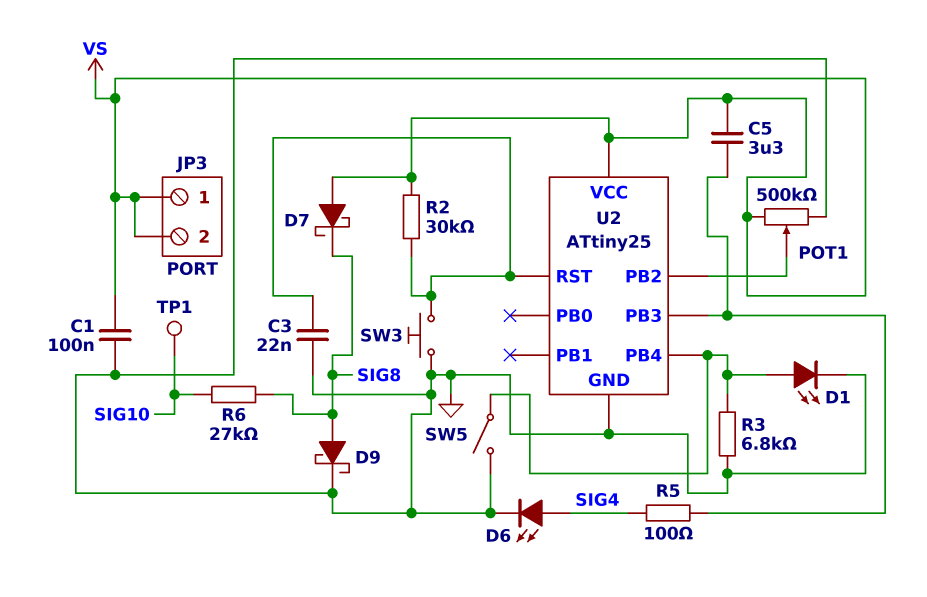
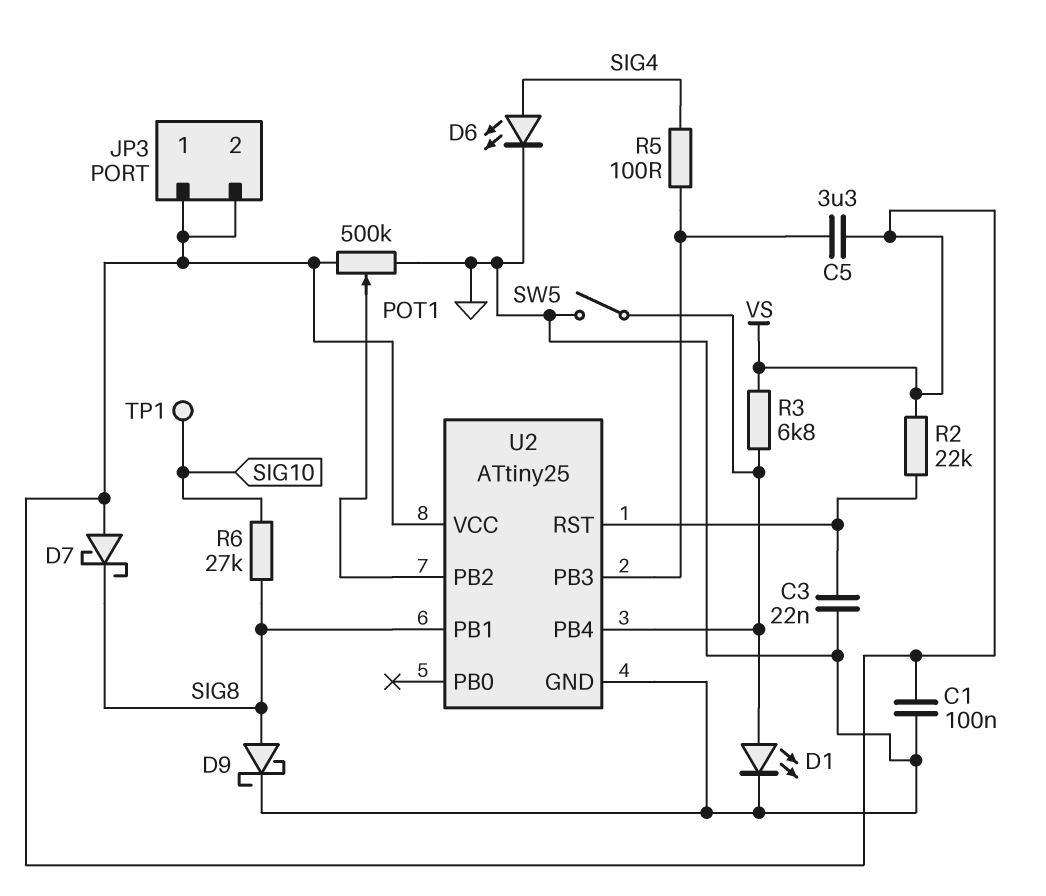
R2: 30k (U2/RST, VS) -> 22k (U2/RST, VS)
R3: 6.8k (GND, U2/PB4) -> 6.8k (U2/PB4, VS)
SW3: button (GND, U2/RST) -> none
U2 pin PB1: none -> SIG8

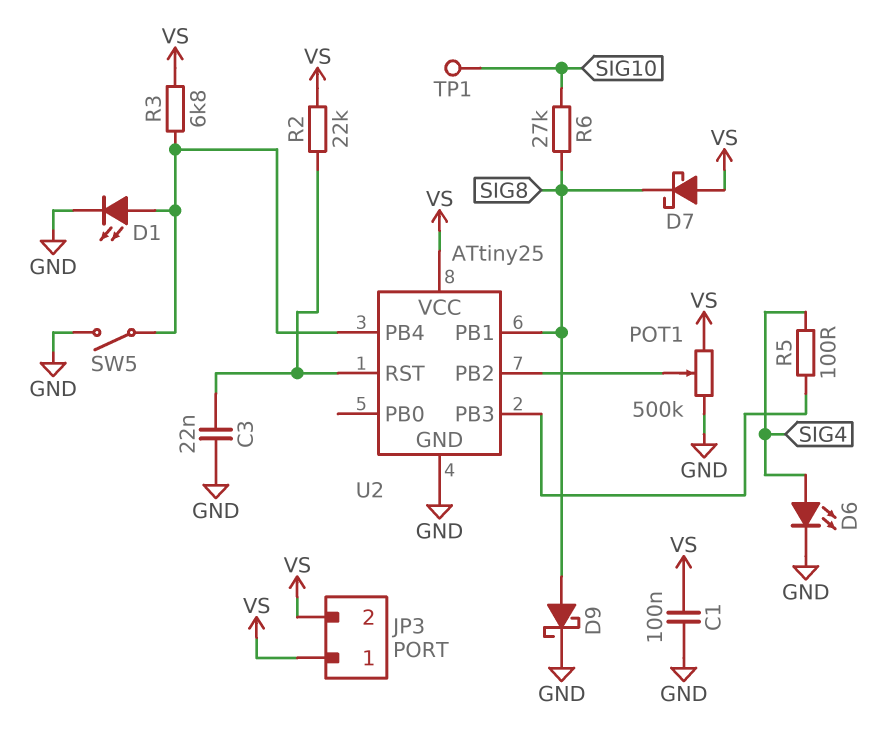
C5: 3.3uF (U2/PB3, VS) -> none

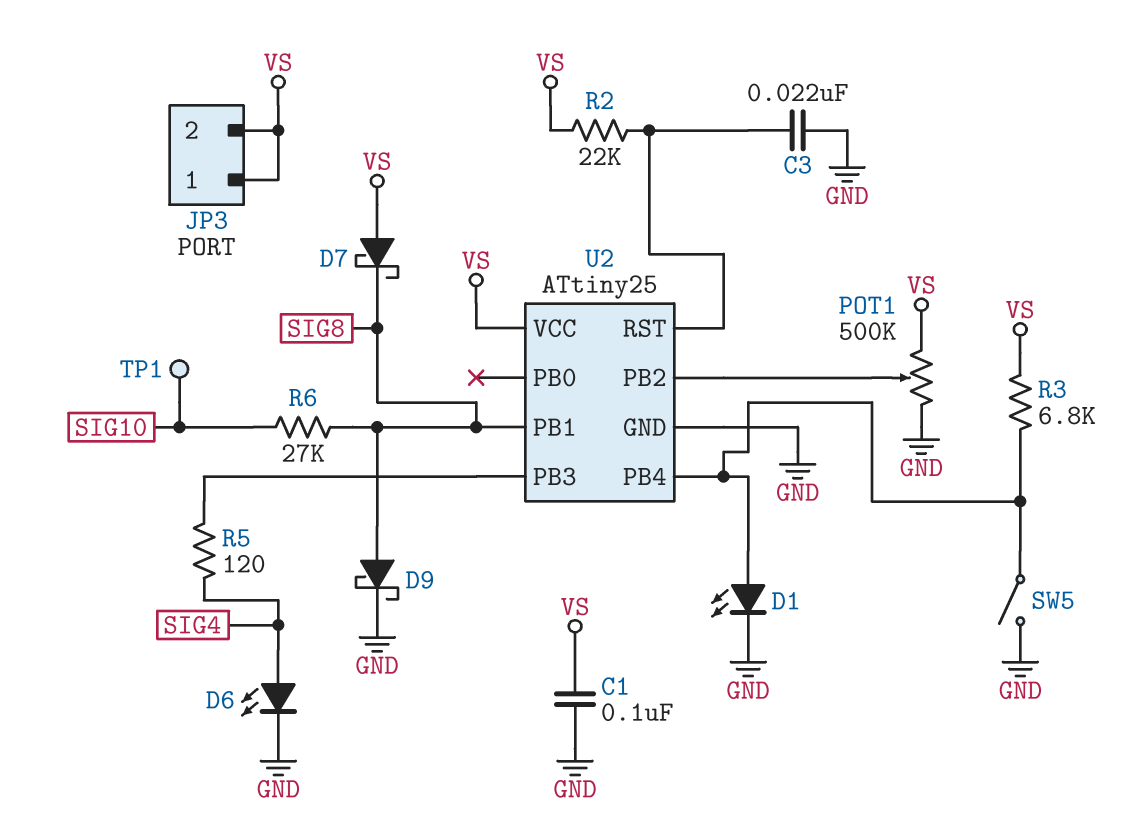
R5: 100 (SIG4, U2/PB3) -> 120 (SIG4, U2/PB3)

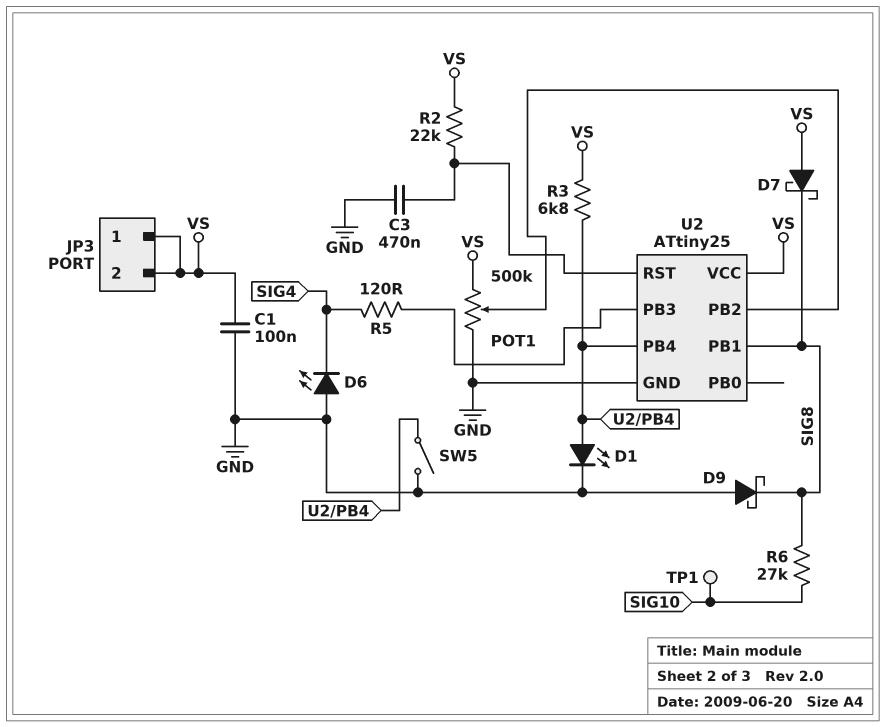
C3: 22nF (GND, U2/RST) -> 470nF (GND, U2/RST)
D6: LED (A SIG4, K GND) -> LED (A GND, K SIG4)
D9: schottky (A SIG8, K GND) -> schottky (A GND, K SIG8)

